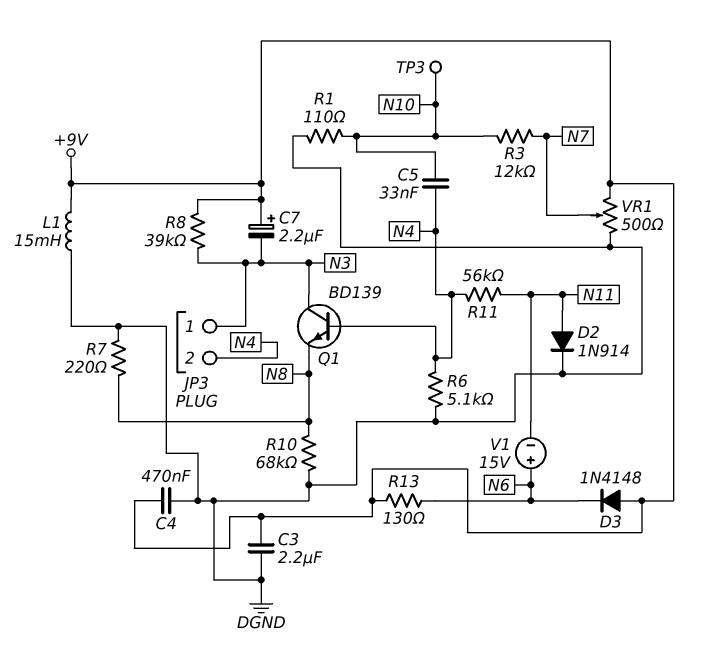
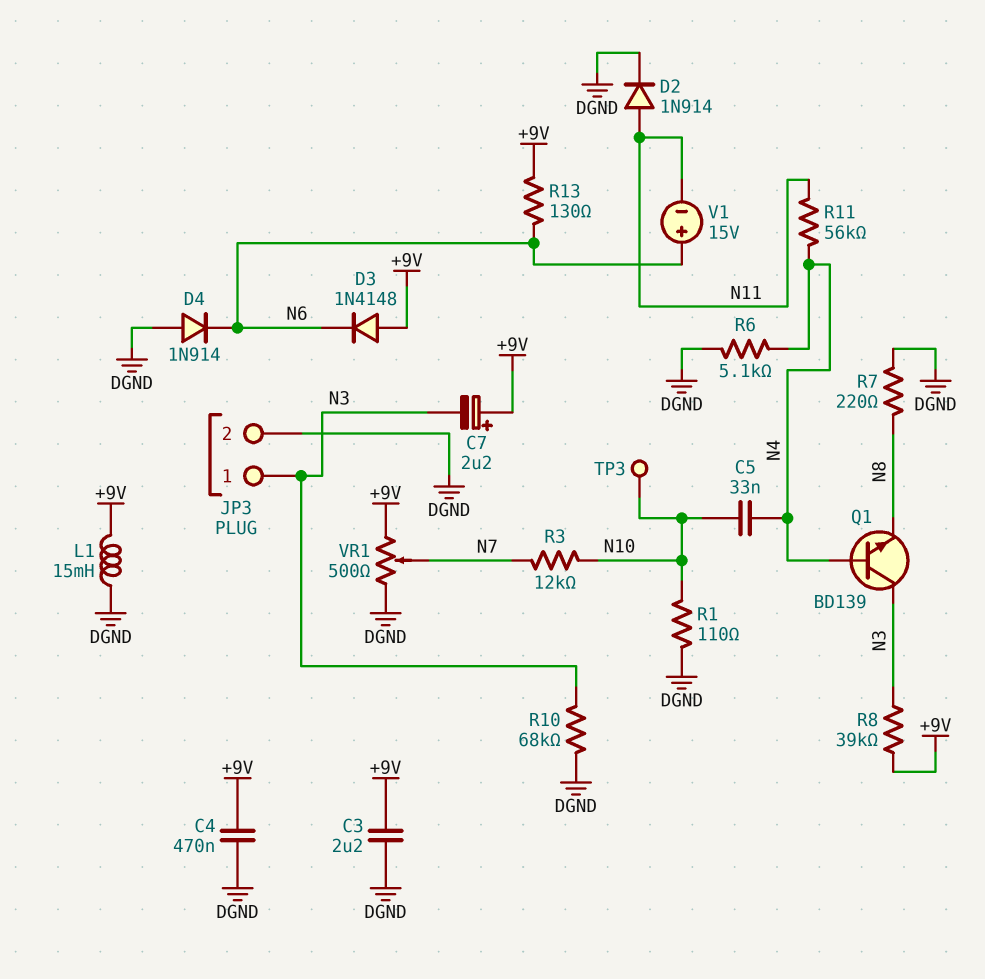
D4: none -> diode 1N914 (A DGND, K N6)
JP3 pin 2: N4 -> DGND
R10: 68k (DGND, N8) -> 68k (DGND, N3)

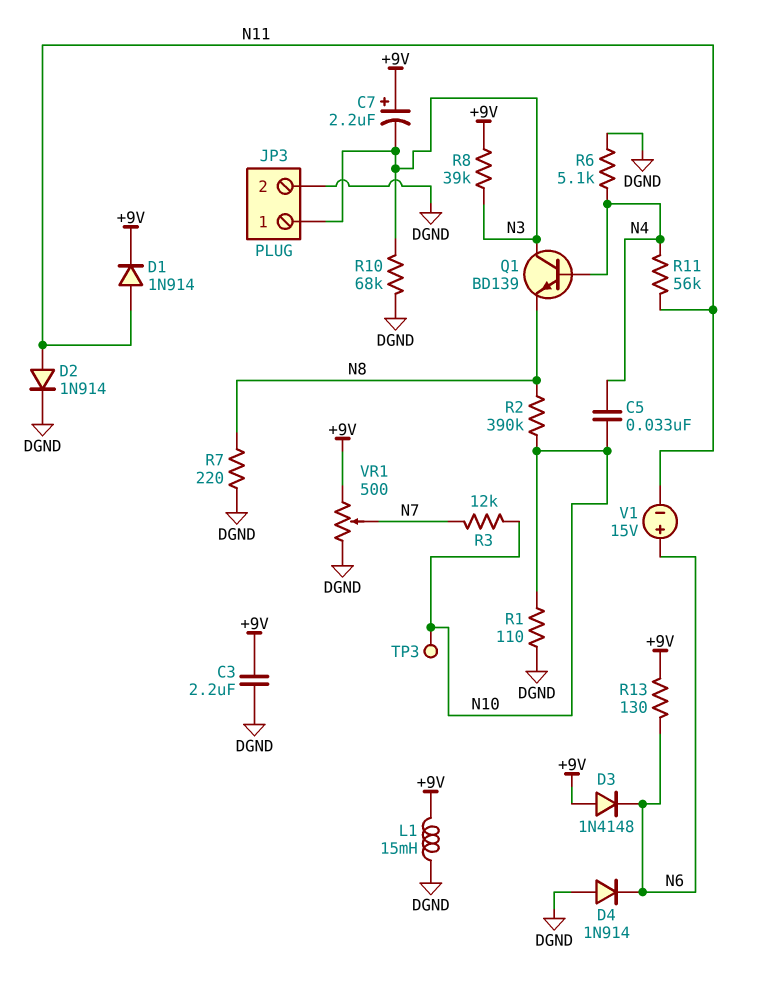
C4: 470nF (+9V, DGND) -> none
D1: none -> diode 1N914 (A N11, K +9V)
R2: none -> 390k (N8, N10)

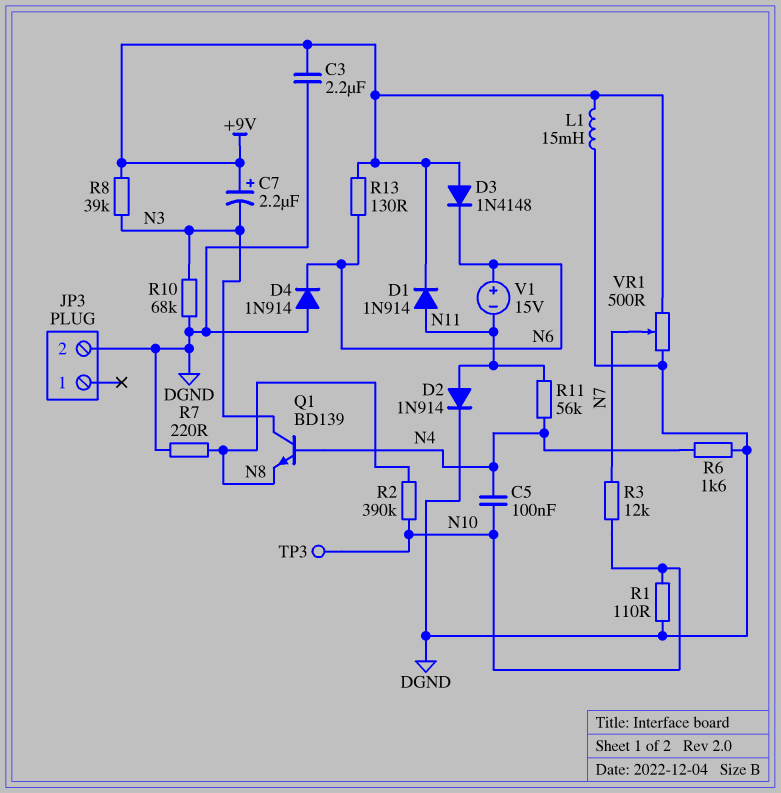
C5: 33nF (N4, N10) -> 100nF (N4, N10)
JP3 pin 1: N3 -> none
R6: 5.1k (DGND, N4) -> 1.6k (DGND, N4)

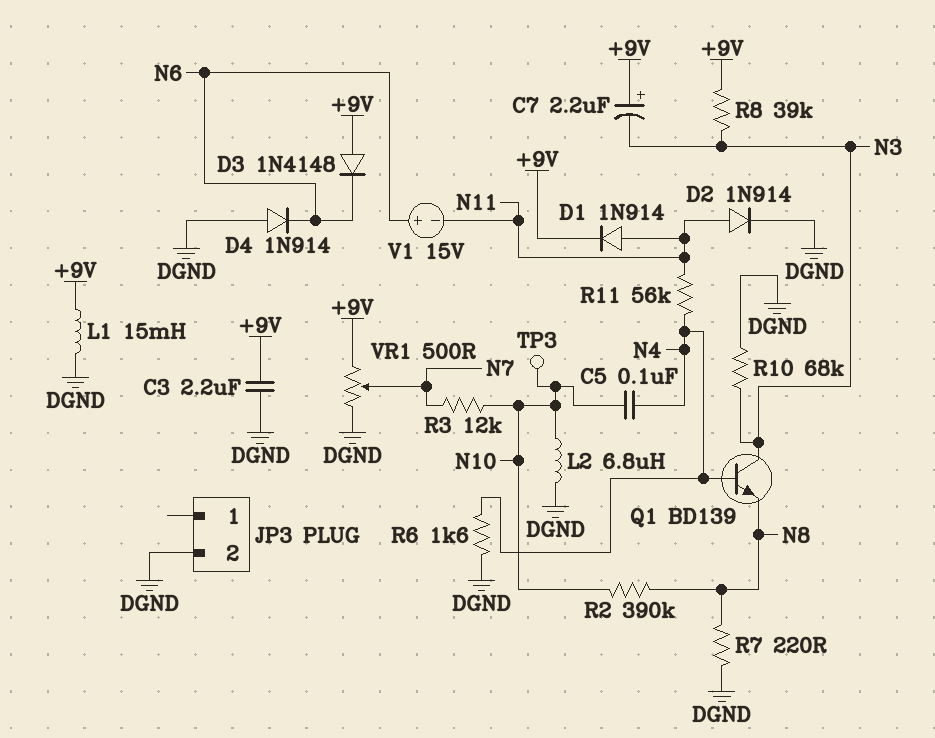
L2: none -> 6.8uH (DGND, N10)
R1: 110 (DGND, N10) -> none
R13: 130 (+9V, N6) -> none

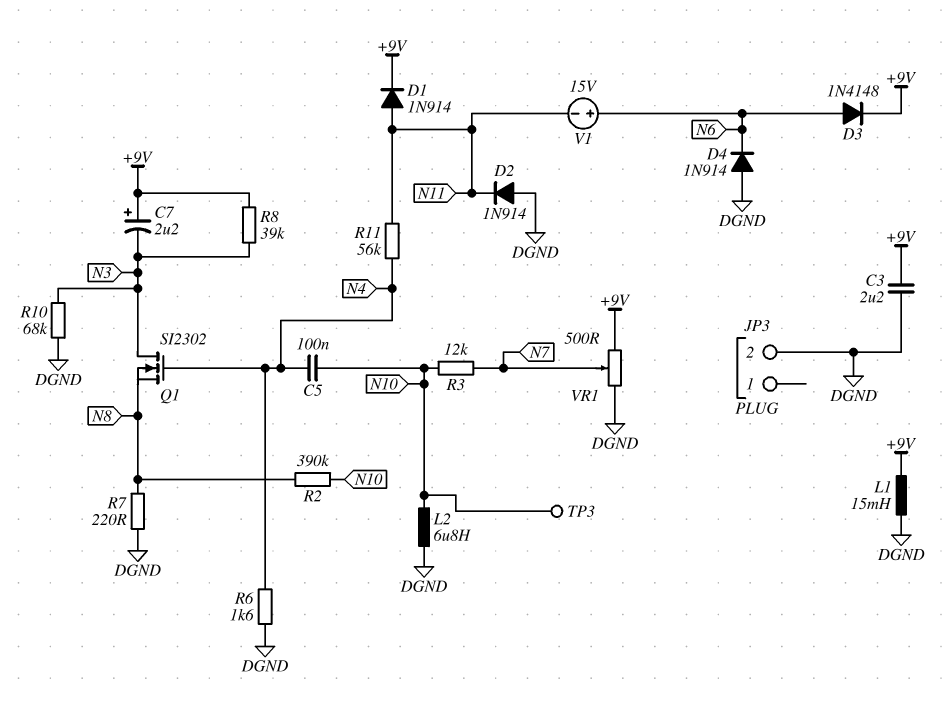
D2: diode 1N914 (A N11, K DGND) -> diode 1N914 (A DGND, K N11)
D3: diode 1N4148 (A +9V, K N6) -> diode 1N4148 (A N6, K +9V)
Q1: NPN BD139 (B N4, C N3, E N8) -> NMOS SI2302 (G N4, D N3, S N8)

